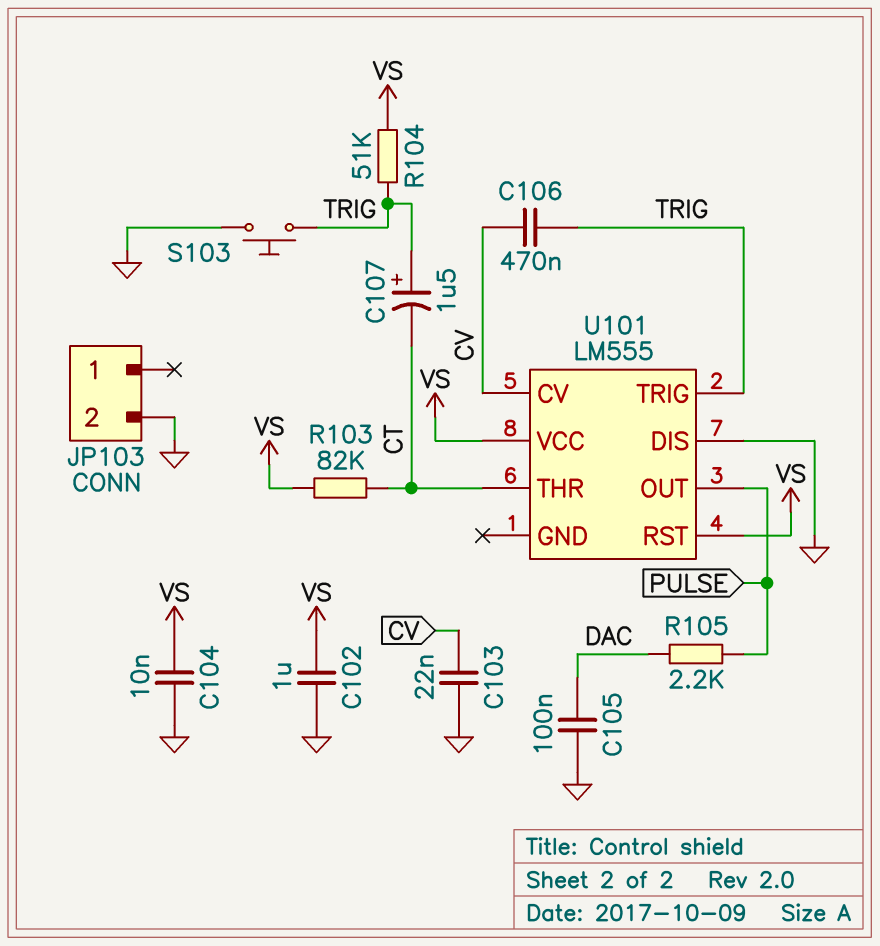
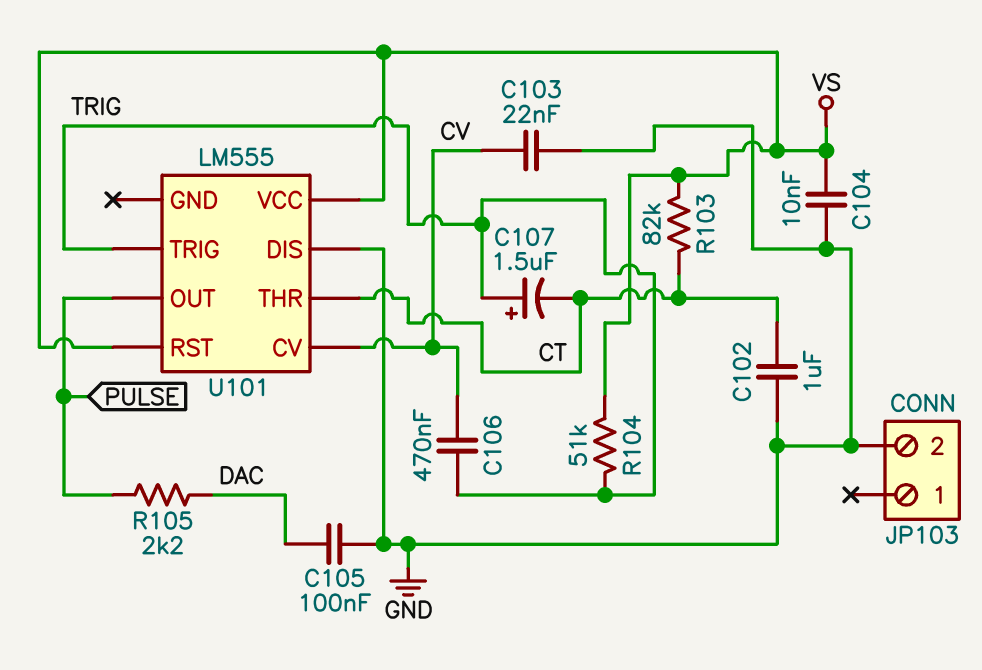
C102: 1uF (GND, VS) -> 1uF (CT, GND)
S103: button (GND, TRIG) -> none

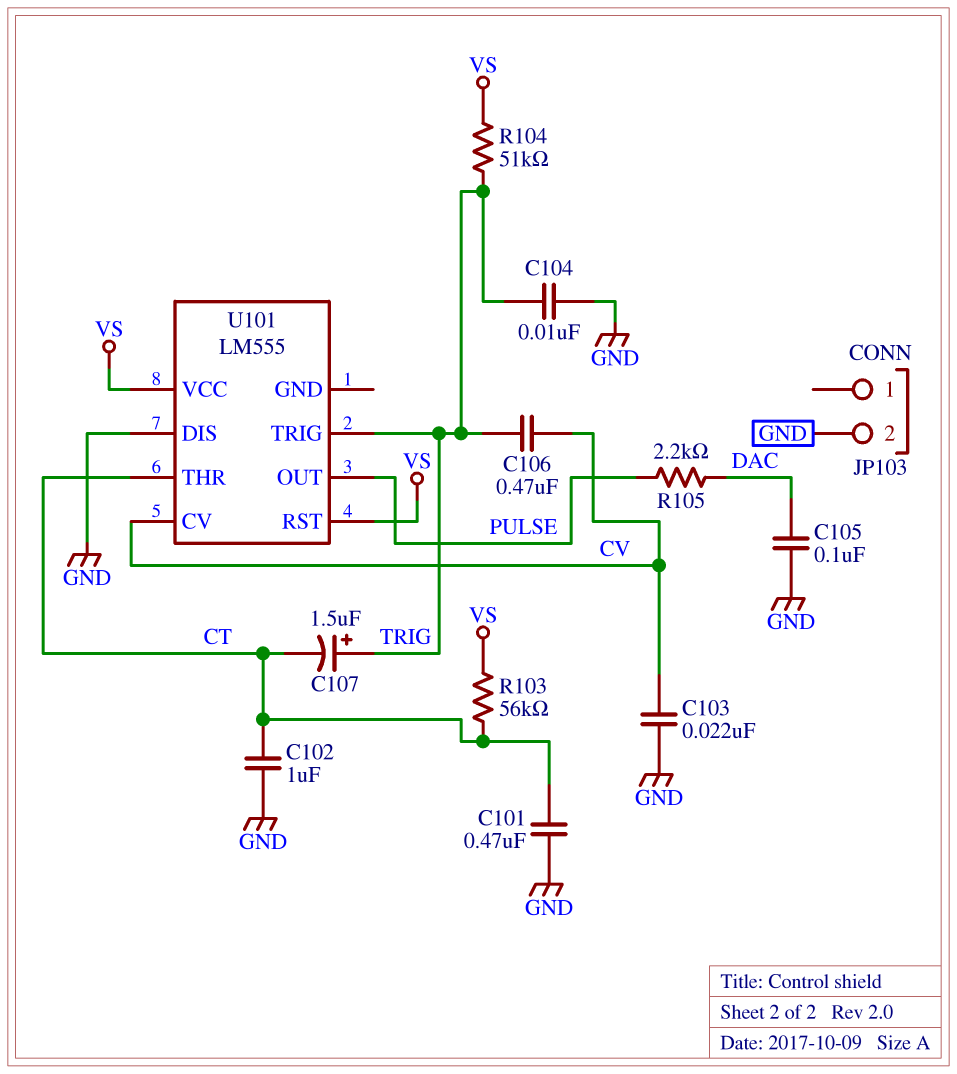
C101: none -> 470nF (CT, GND)
C104: 10nF (GND, VS) -> 10nF (GND, TRIG)
R103: 82k (CT, VS) -> 56k (CT, VS)

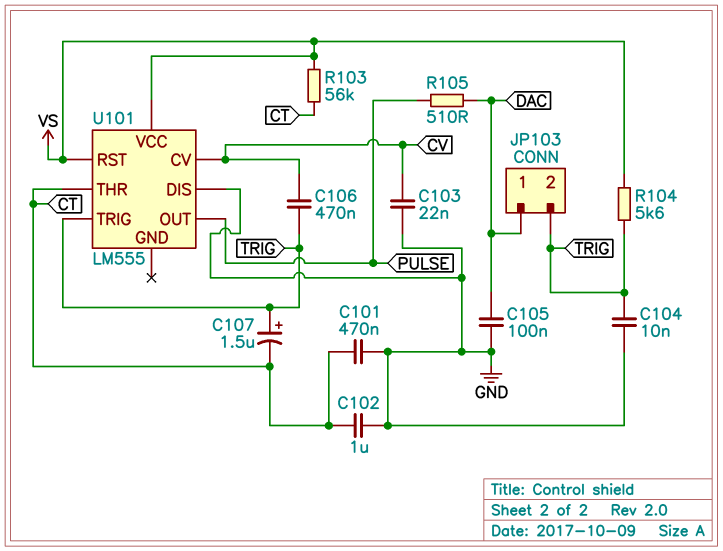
JP103 pin 1: none -> DAC
JP103 pin 2: GND -> TRIG
R104: 51k (TRIG, VS) -> 5.6k (TRIG, VS)
R105: 2.2k (DAC, PULSE) -> 510 (DAC, PULSE)

